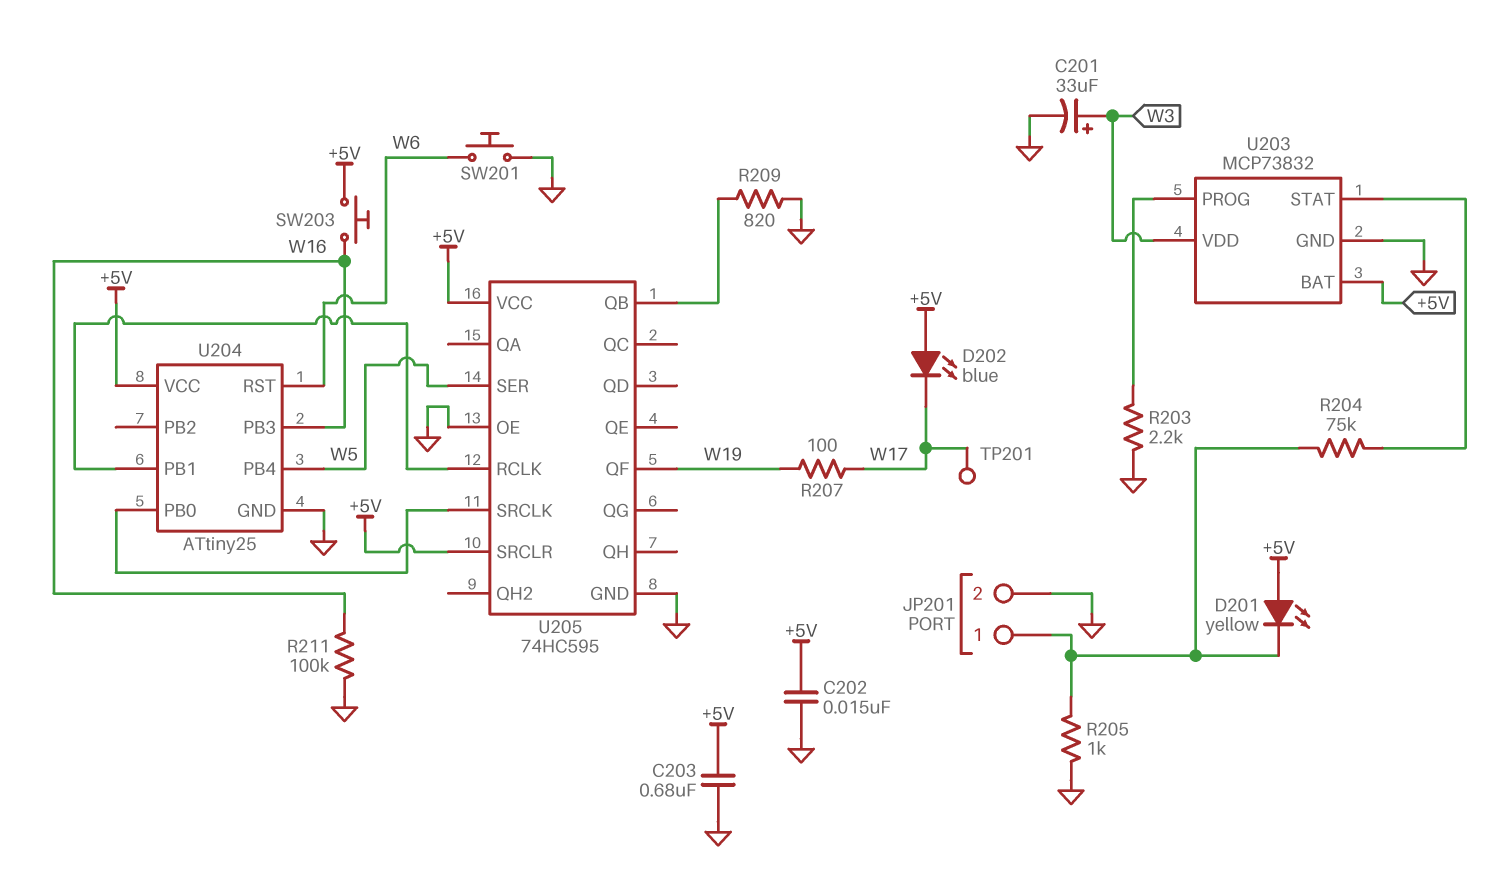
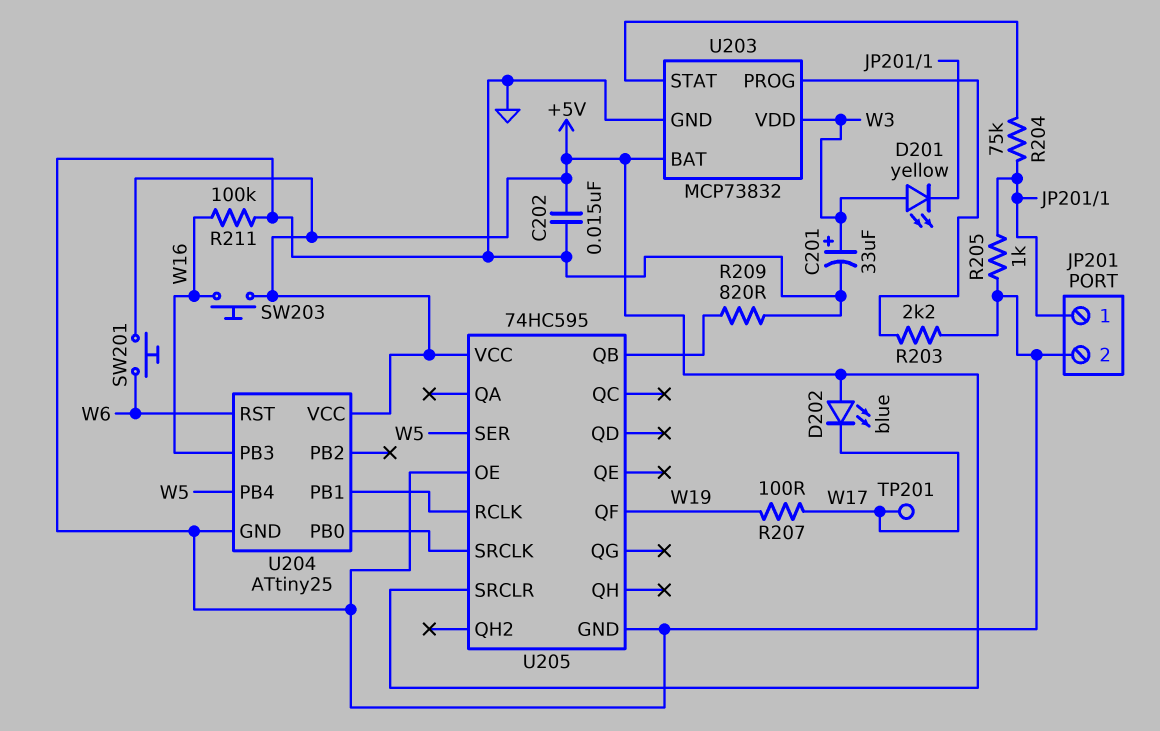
C203: 680nF (+5V, GND) -> none
D201: LED yellow (A +5V, K JP201/1) -> LED yellow (A W3, K JP201/1)
SW201: button (GND, W6) -> button (+5V, W6)

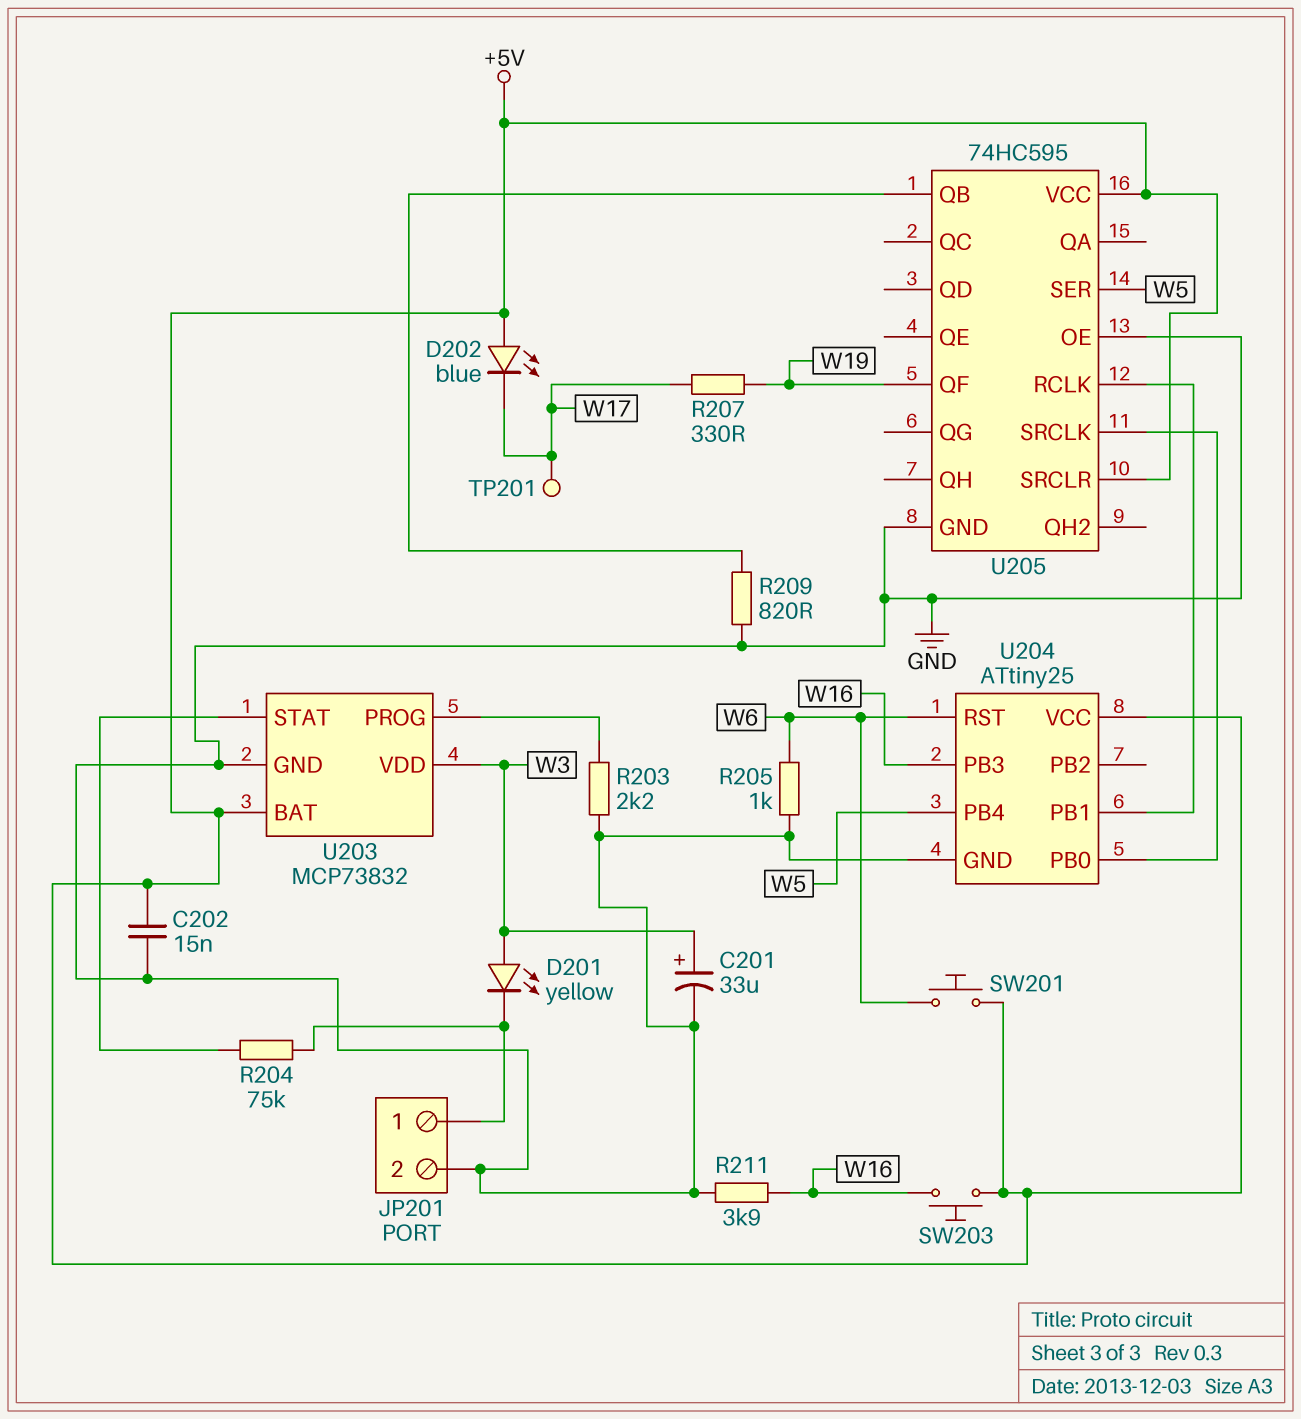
R205: 1k (GND, JP201/1) -> 1k (GND, W6)
R207: 100 (W17, W19) -> 330 (W17, W19)
R211: 100k (GND, W16) -> 3.9k (GND, W16)

